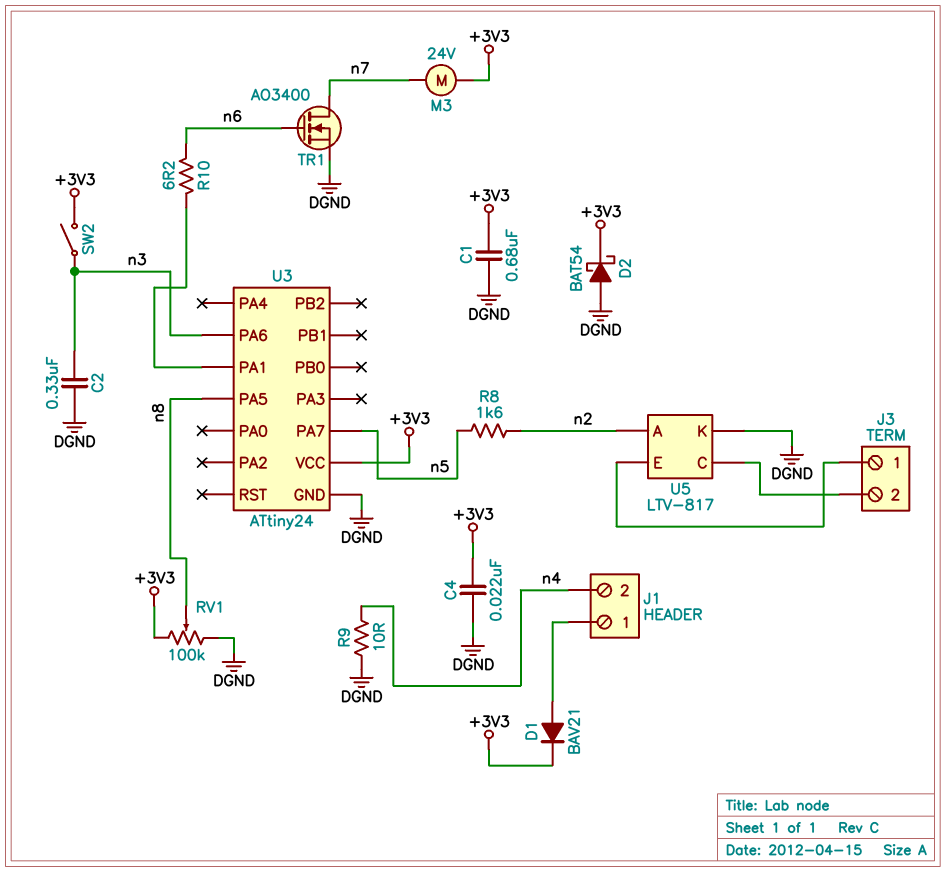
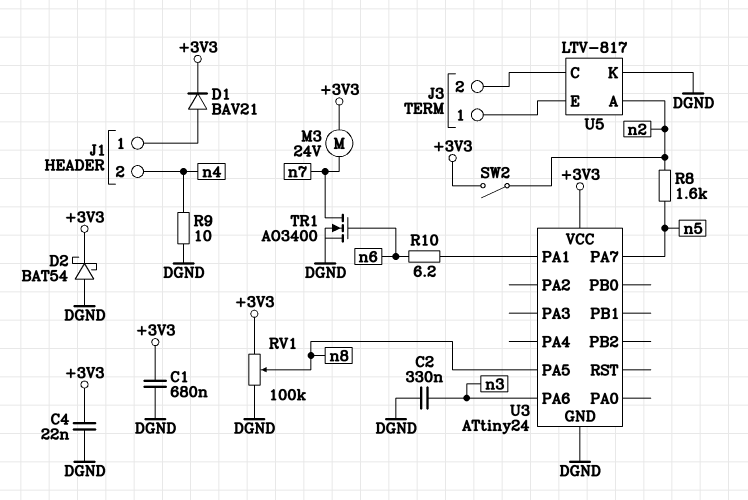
SW2: switch (+3V3, n3) -> switch (+3V3, n2)

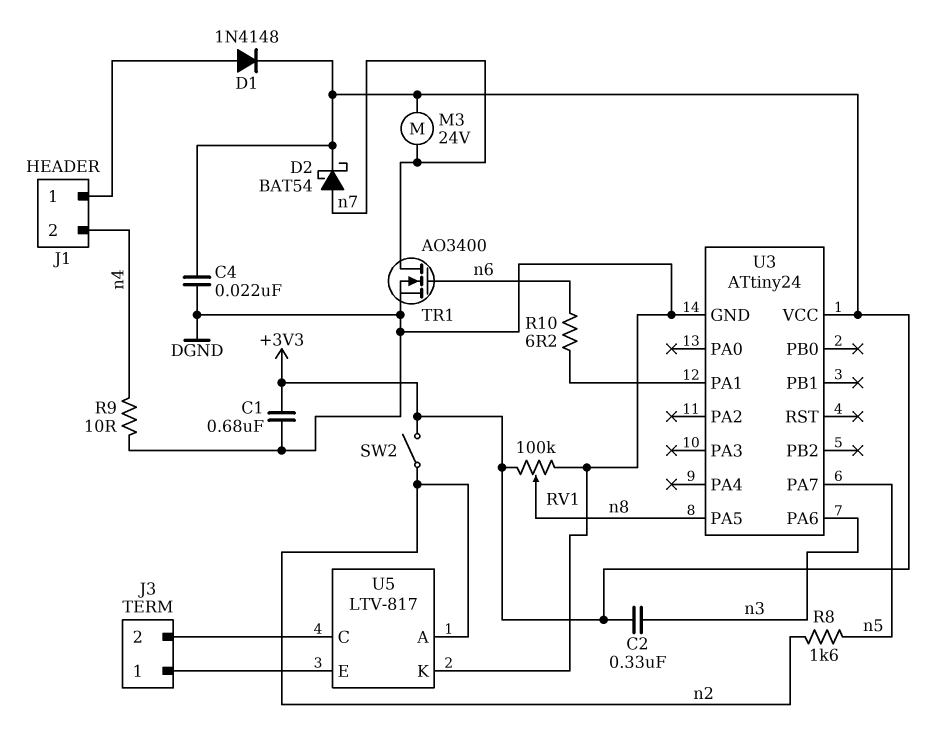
C2: 330nF (DGND, n3) -> 330nF (+3V3, n3)
D1: diode BAV21 (A J1/1, K +3V3) -> diode 1N4148 (A J1/1, K +3V3)
D2: schottky BAT54 (A DGND, K +3V3) -> schottky BAT54 (A n7, K +3V3)

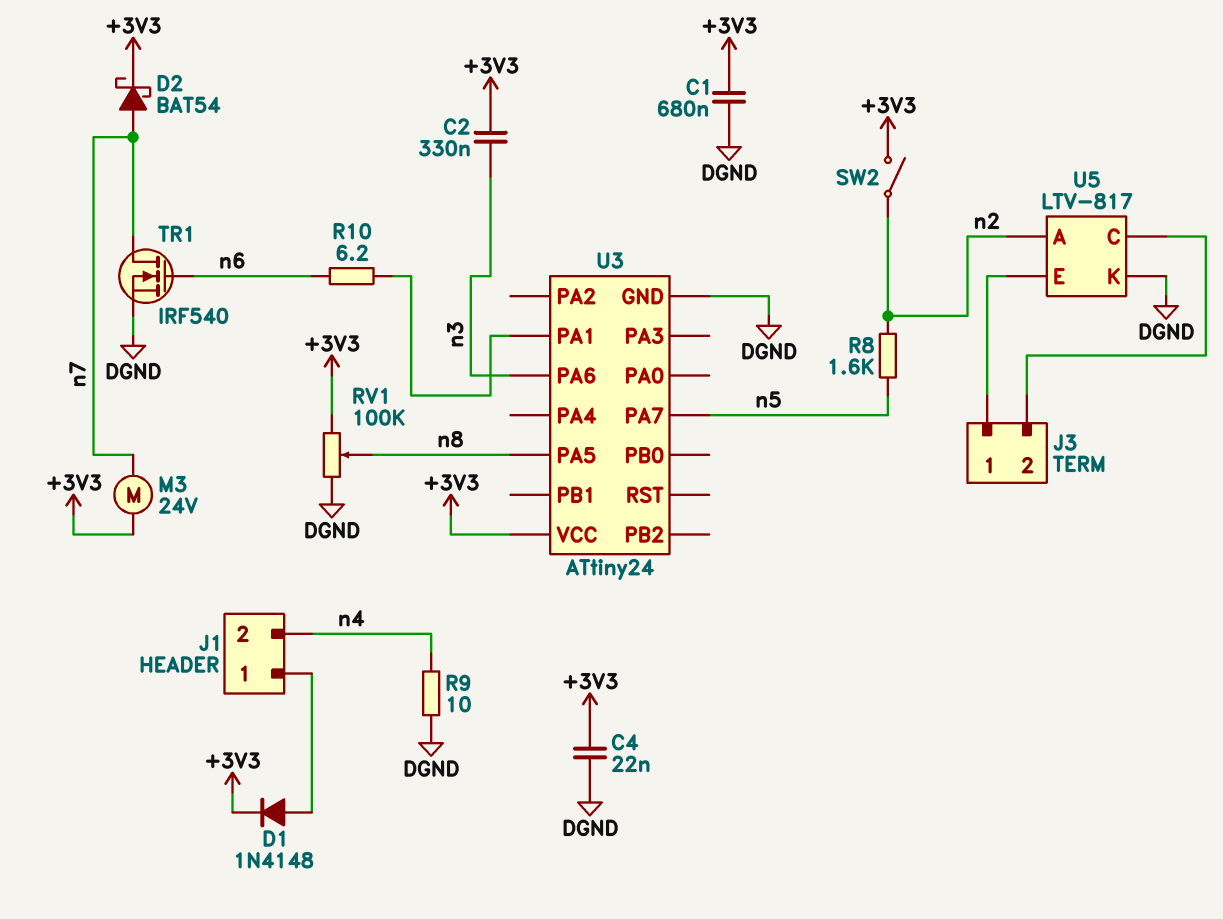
TR1: NMOS AO3400 (G n6, D n7, S DGND) -> NMOS IRF540 (G n6, D n7, S DGND)

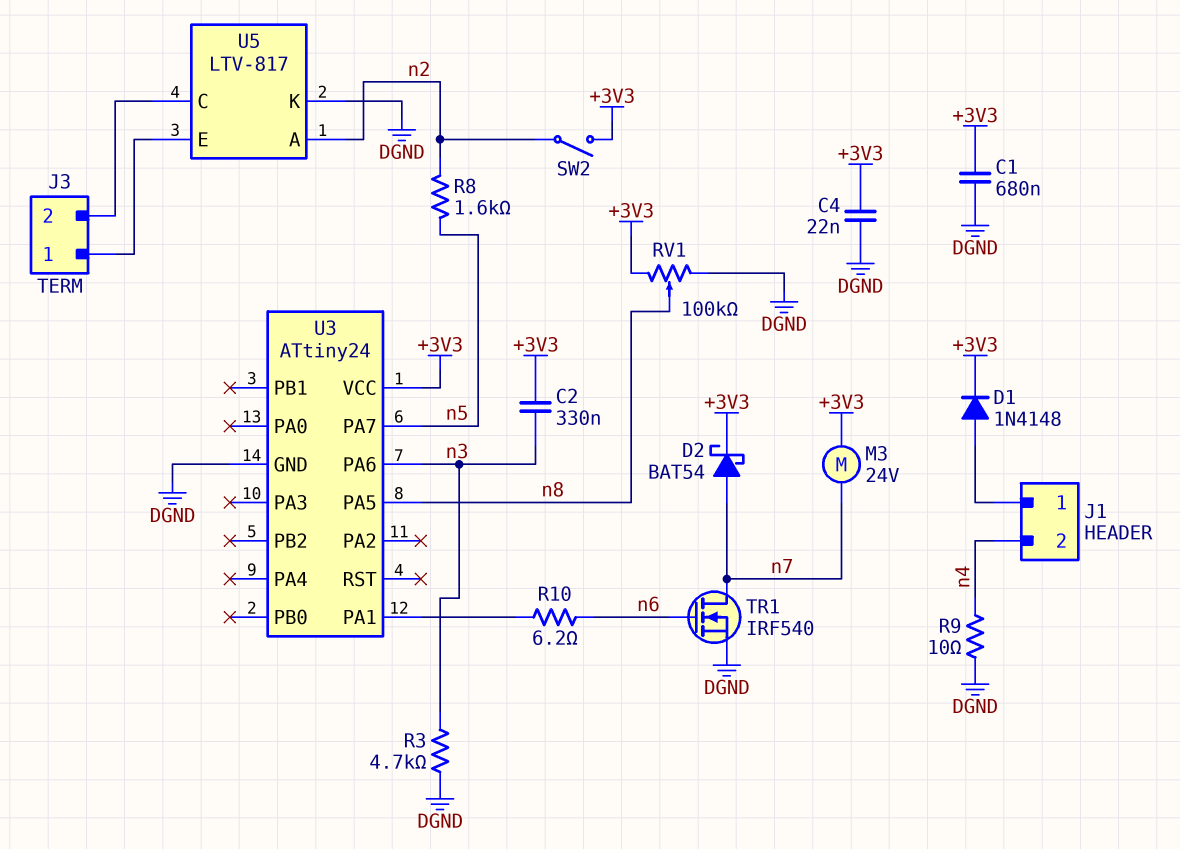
R3: none -> 4.7k (DGND, n3)

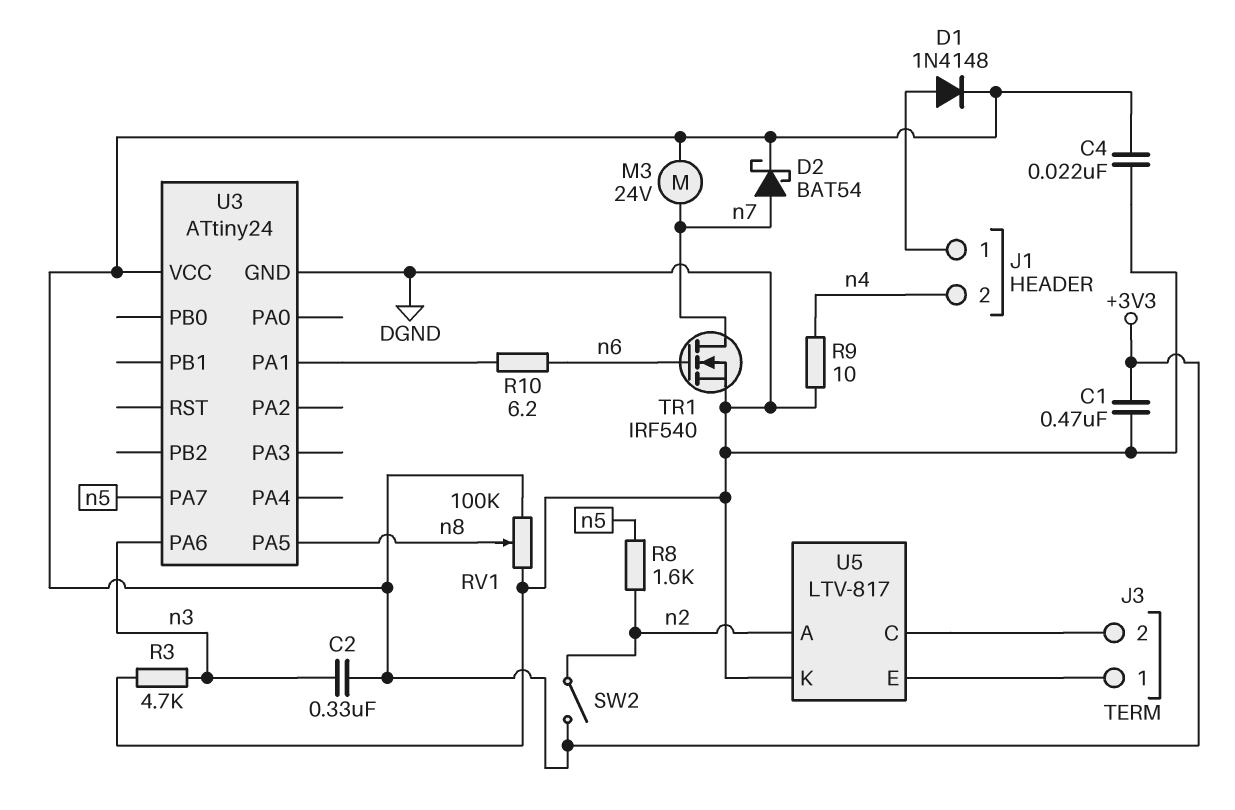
C1: 680nF (+3V3, DGND) -> 470nF (+3V3, DGND)

